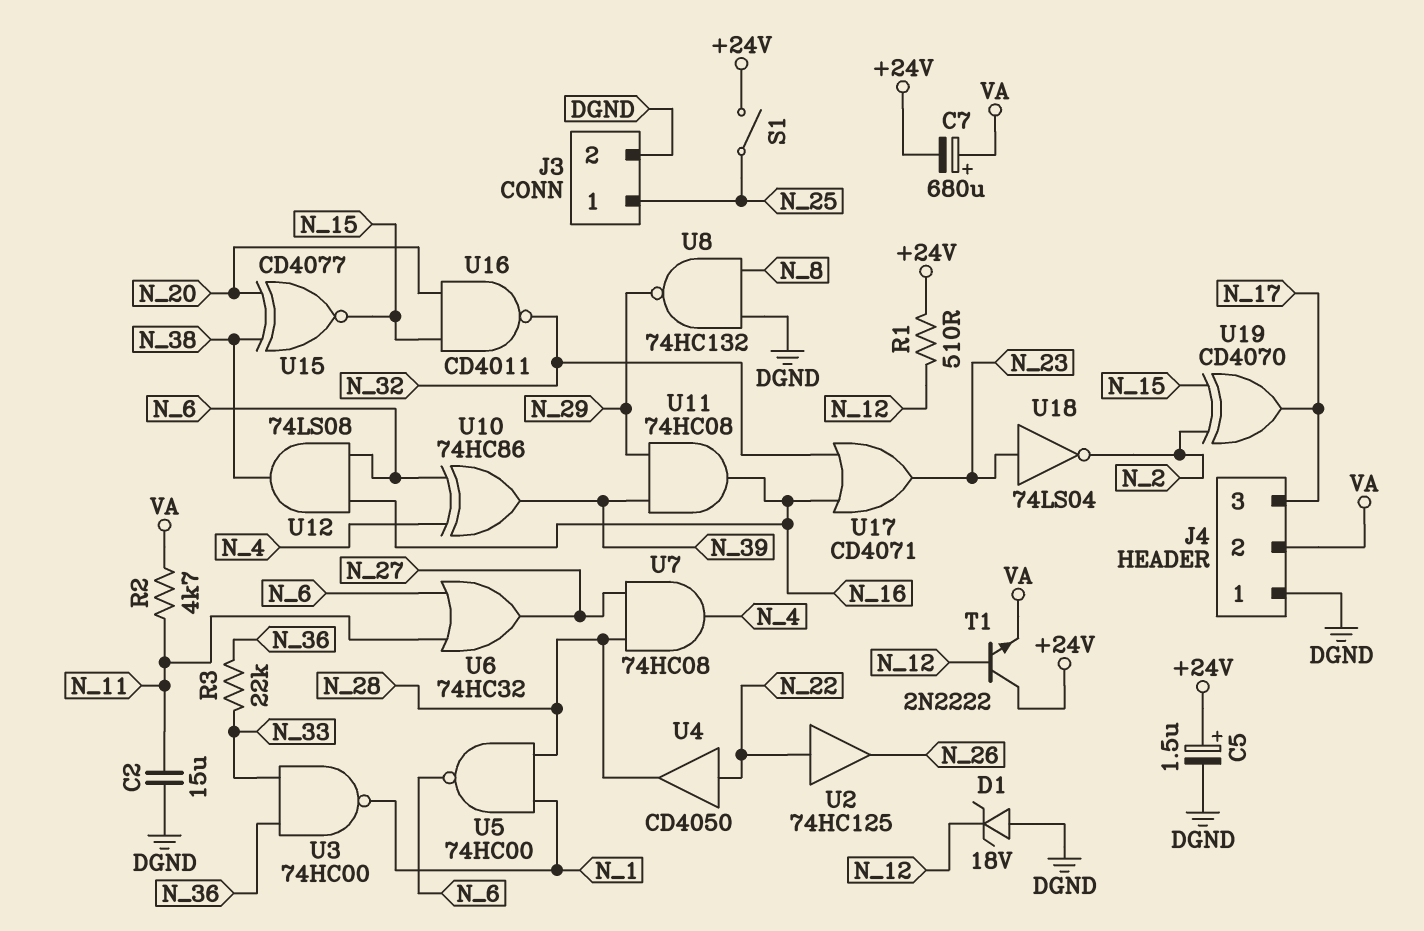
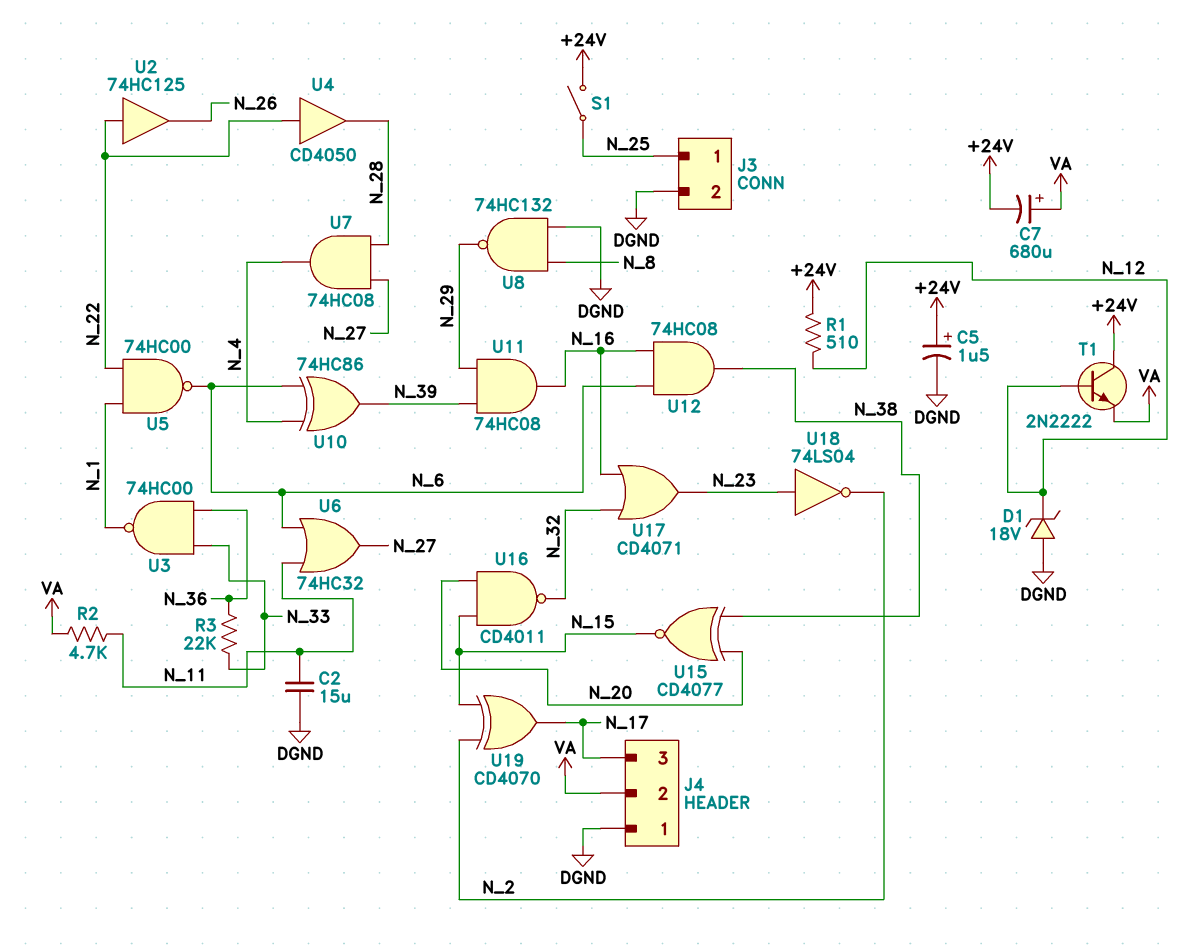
U5: NAND 74HC00 (in N_1, in N_28, out N_6) -> NAND 74HC00 (in N_1, in N_22, out N_6)
U12: AND 74LS08 (in N_6, in N_16, out N_38) -> AND 74HC08 (in N_6, in N_16, out N_38)

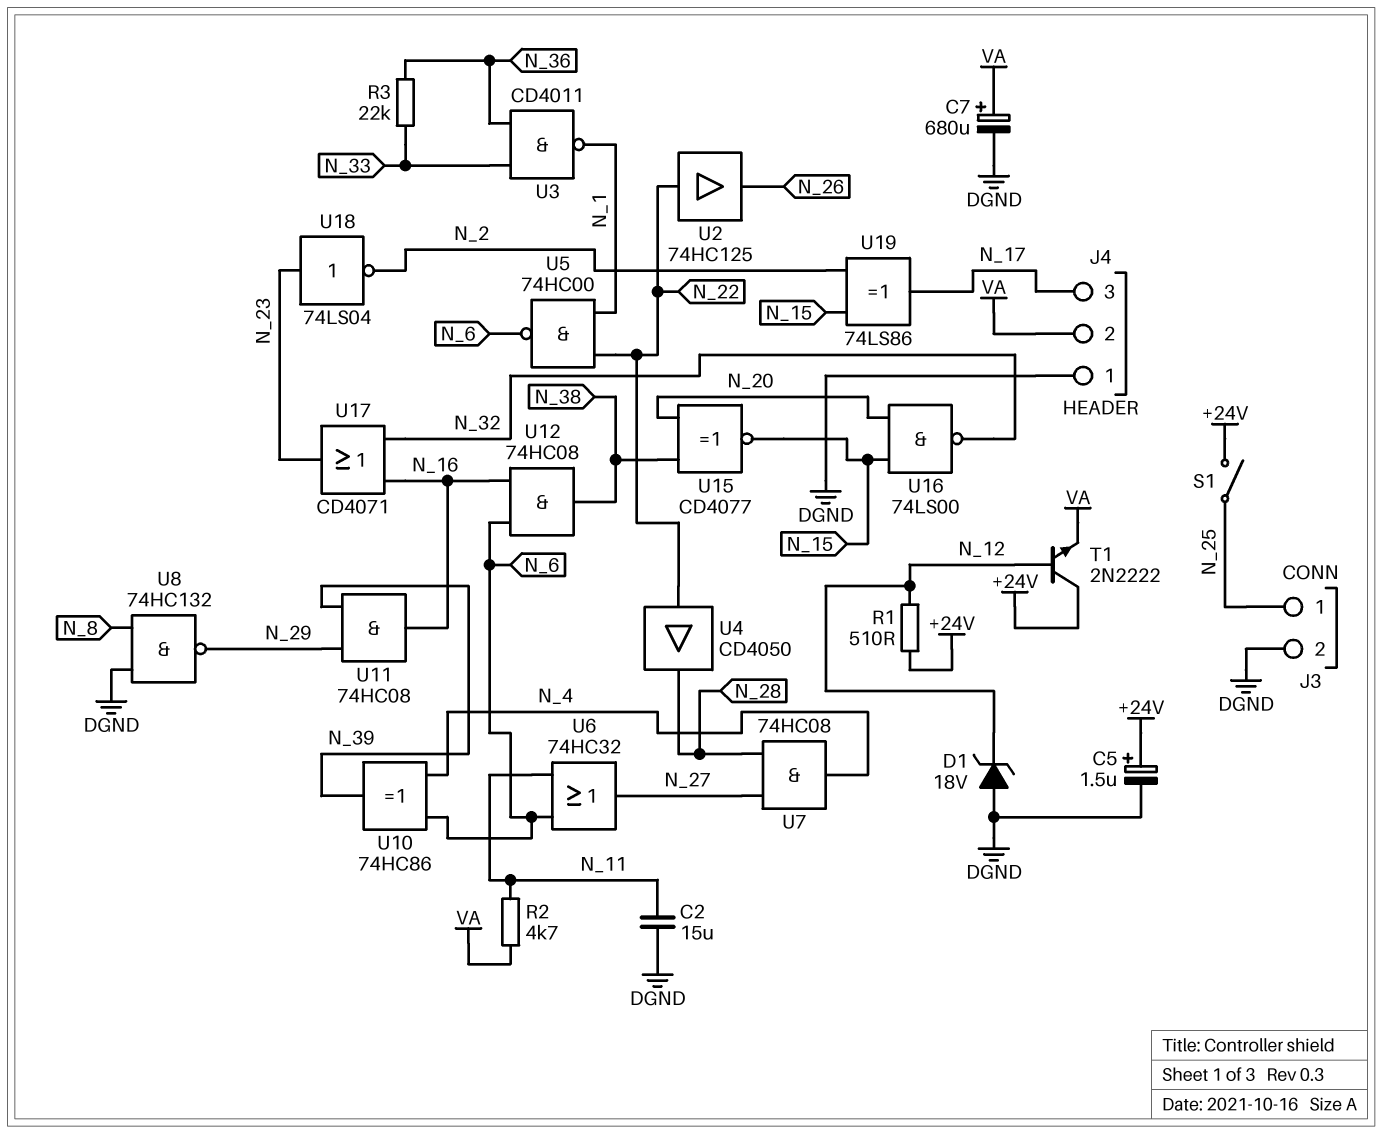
C7: 680uF (plus VA, minus +24V) -> 680uF (plus VA, minus DGND)
U3: NAND 74HC00 (in N_33, in N_36, out N_1) -> NAND CD4011 (in N_33, in N_36, out N_1)
U16: NAND CD4011 (in N_15, in N_20, out N_32) -> NAND 74LS00 (in N_15, in N_20, out N_32)
U19: XOR CD4070 (in N_2, in N_15, out N_17) -> XOR 74LS86 (in N_2, in N_15, out N_17)

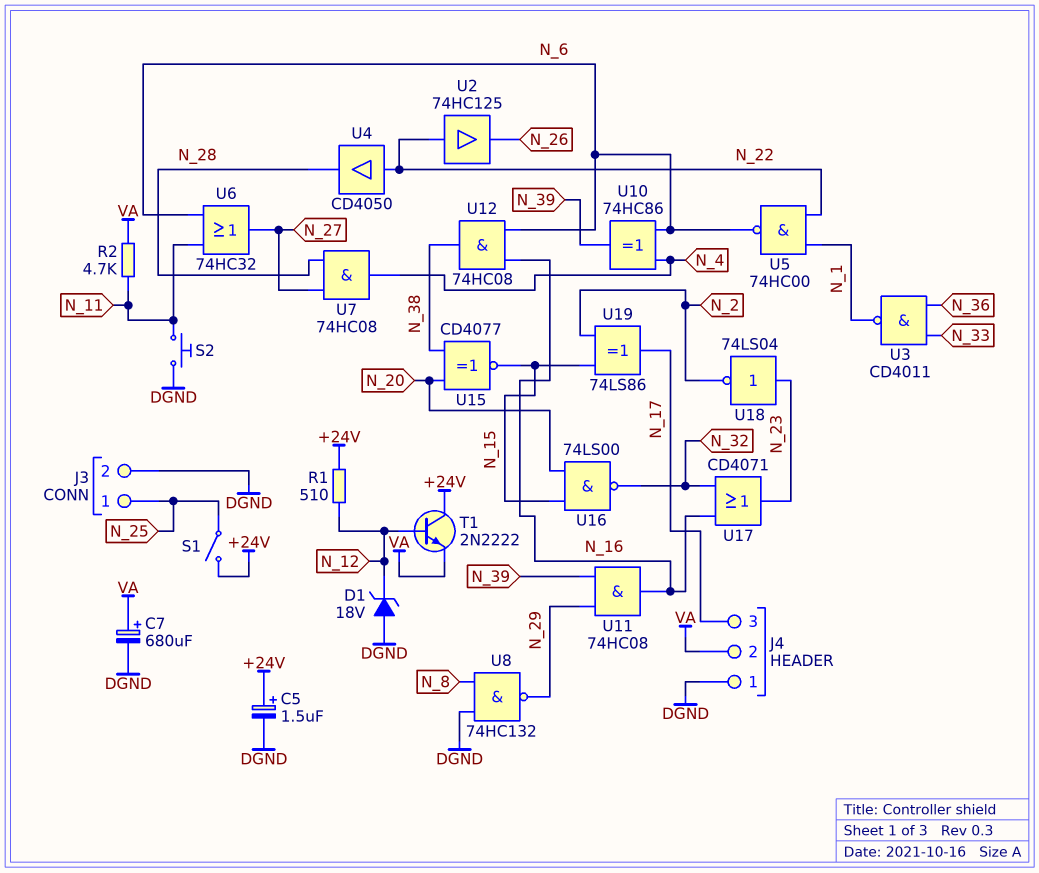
C2: 15uF (DGND, N_11) -> none
R3: 22k (N_33, N_36) -> none
S2: none -> button (DGND, N_11)

